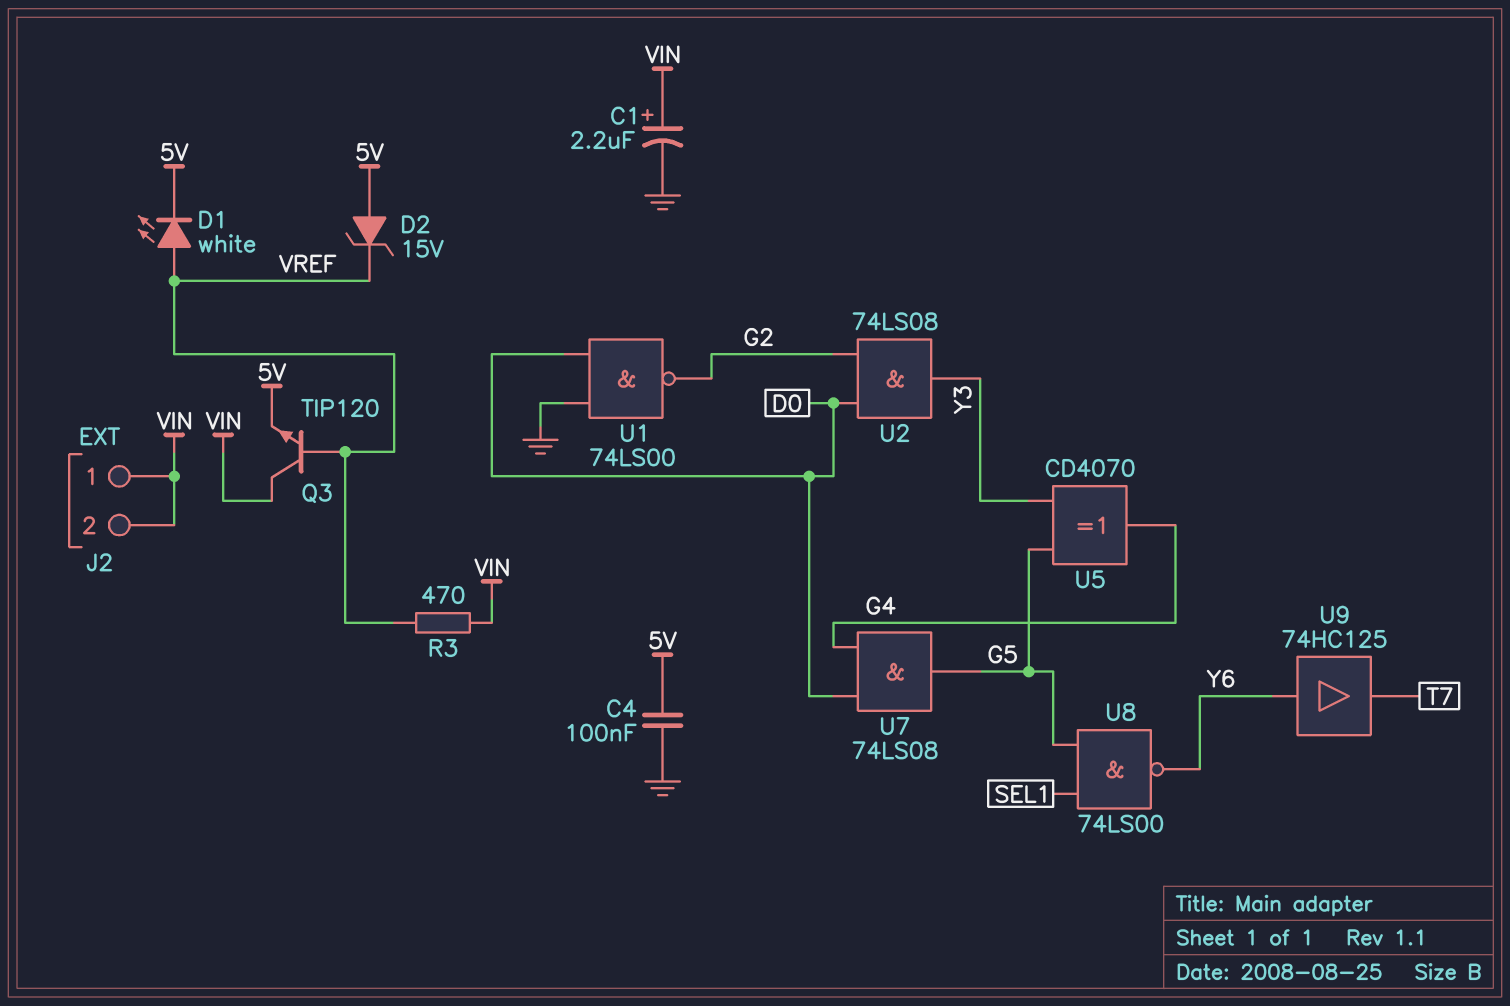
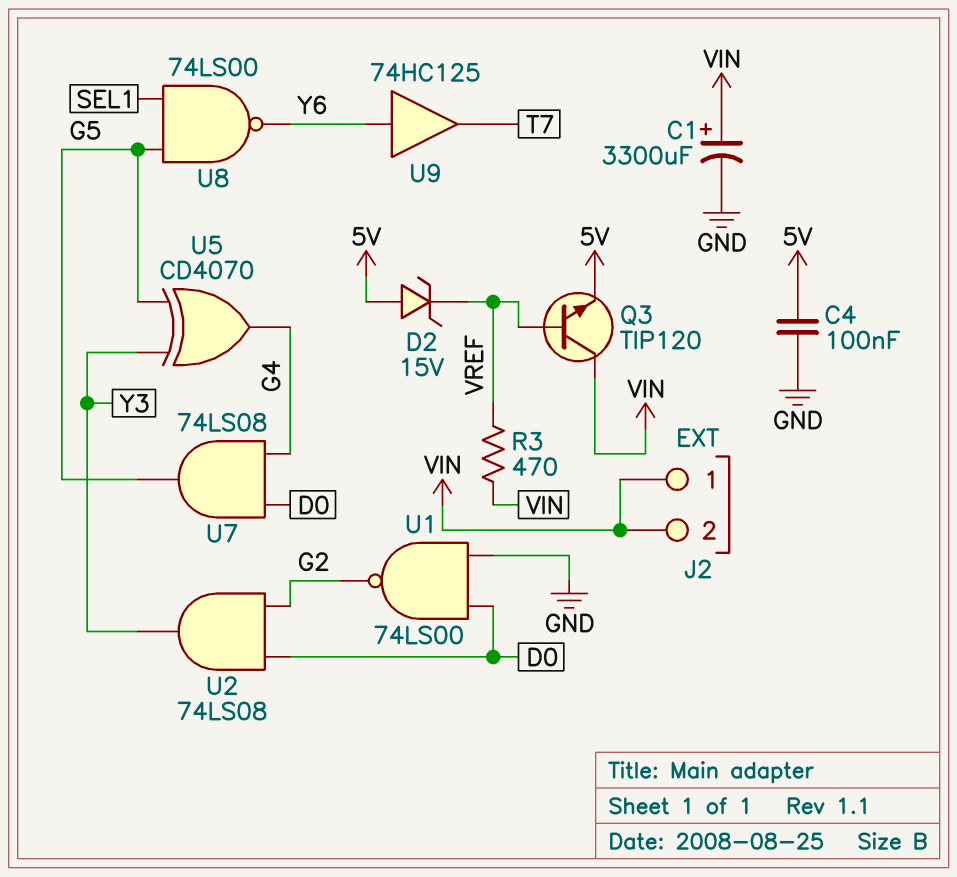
C1: 2.2uF (plus VIN, minus GND) -> 3300uF (plus VIN, minus GND)
D1: LED white (A VREF, K 5V) -> none

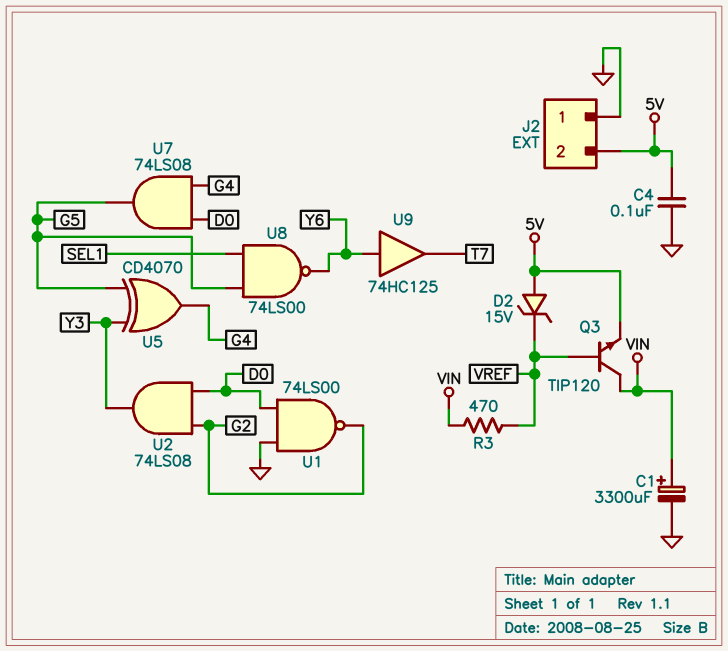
J2 pin 1: VIN -> GND
J2 pin 2: VIN -> 5V

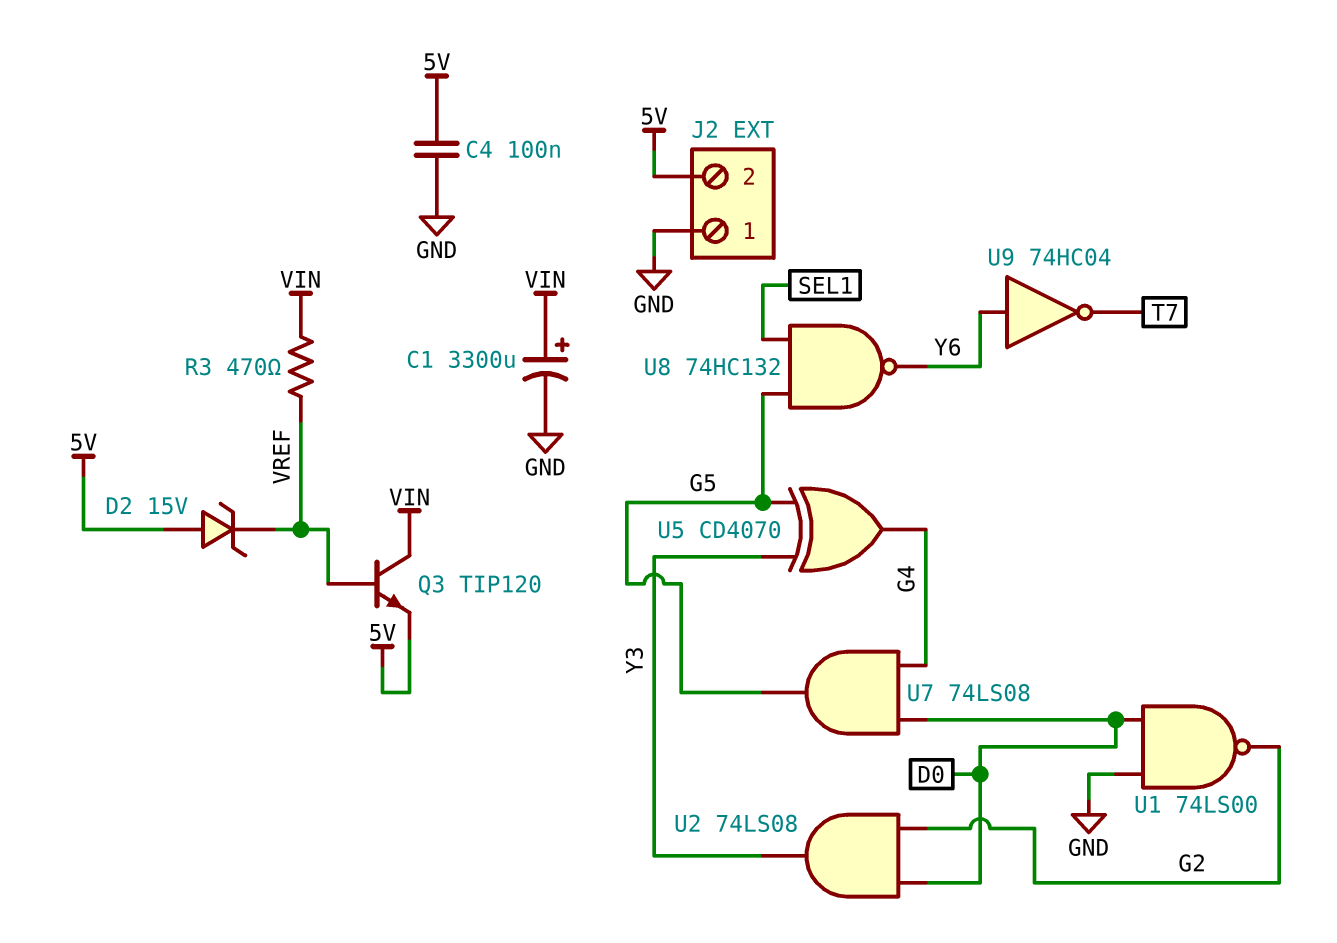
U8: NAND 74LS00 (in G5, in SEL1, out Y6) -> NAND 74HC132 (in G5, in SEL1, out Y6)
U9: buffer 74HC125 (in Y6, out T7) -> NOT 74HC04 (in Y6, out T7)

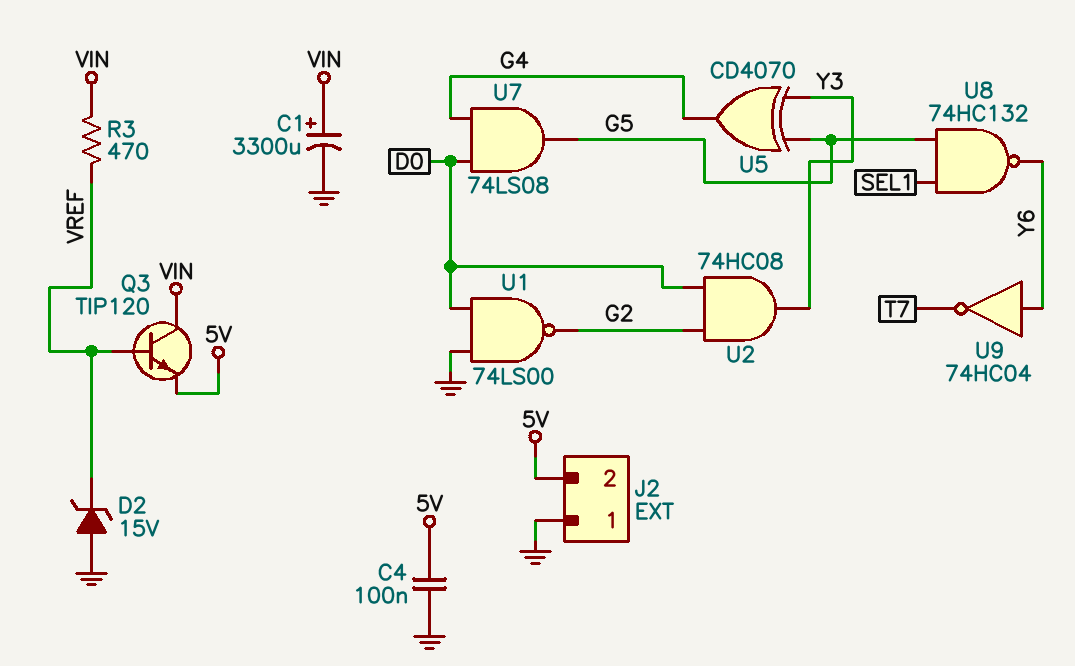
D2: zener 15V (A 5V, K VREF) -> zener 15V (A GND, K VREF)
U2: AND 74LS08 (in D0, in G2, out Y3) -> AND 74HC08 (in D0, in G2, out Y3)

